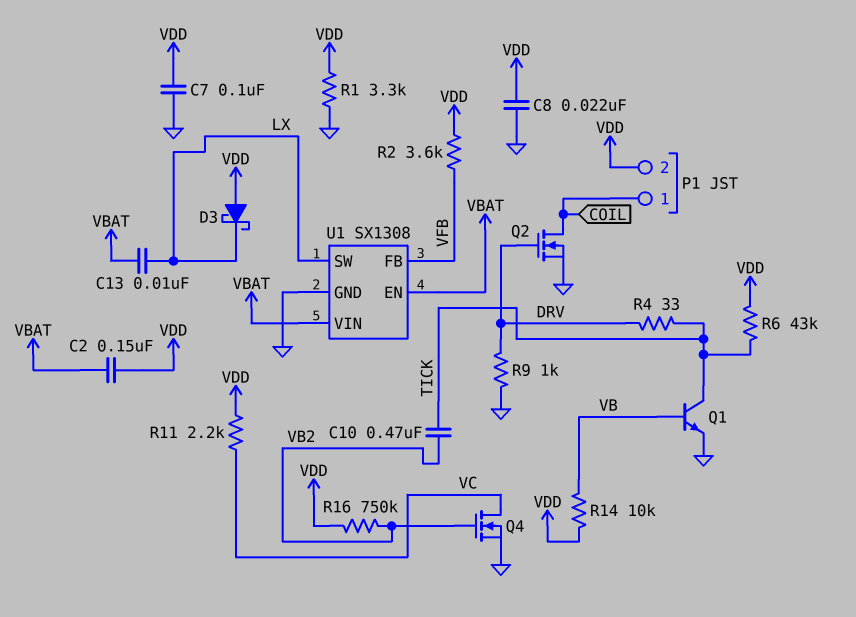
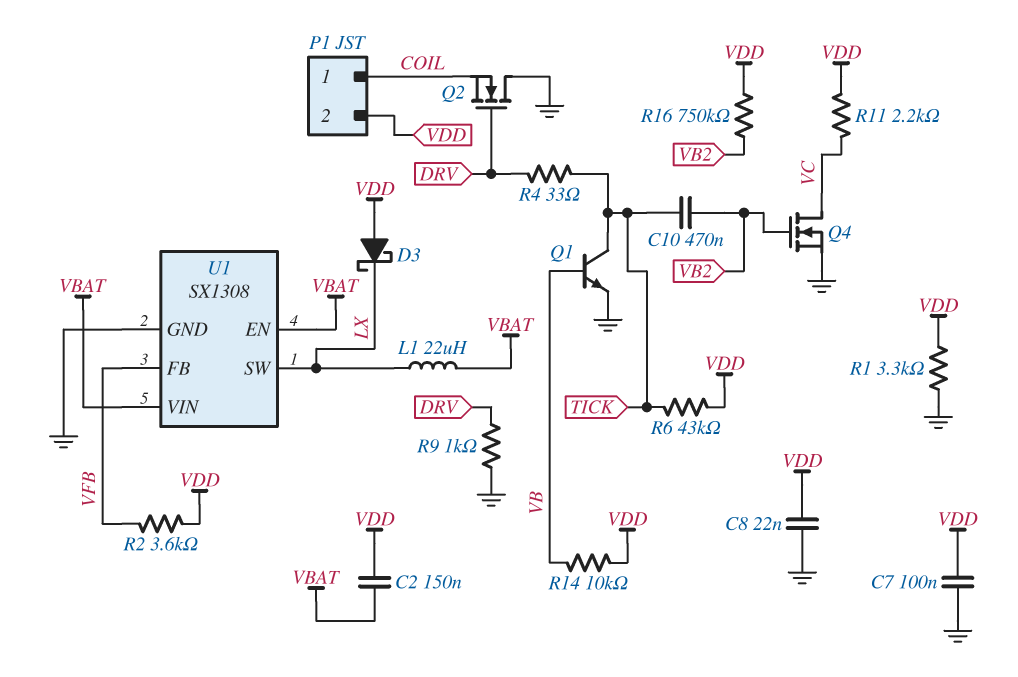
C13: 10nF (LX, VBAT) -> none
L1: none -> 22uH (LX, VBAT)
Q2: NMOS (G DRV, D COIL, S GND) -> NMOS (G DRV, D GND, S COIL)

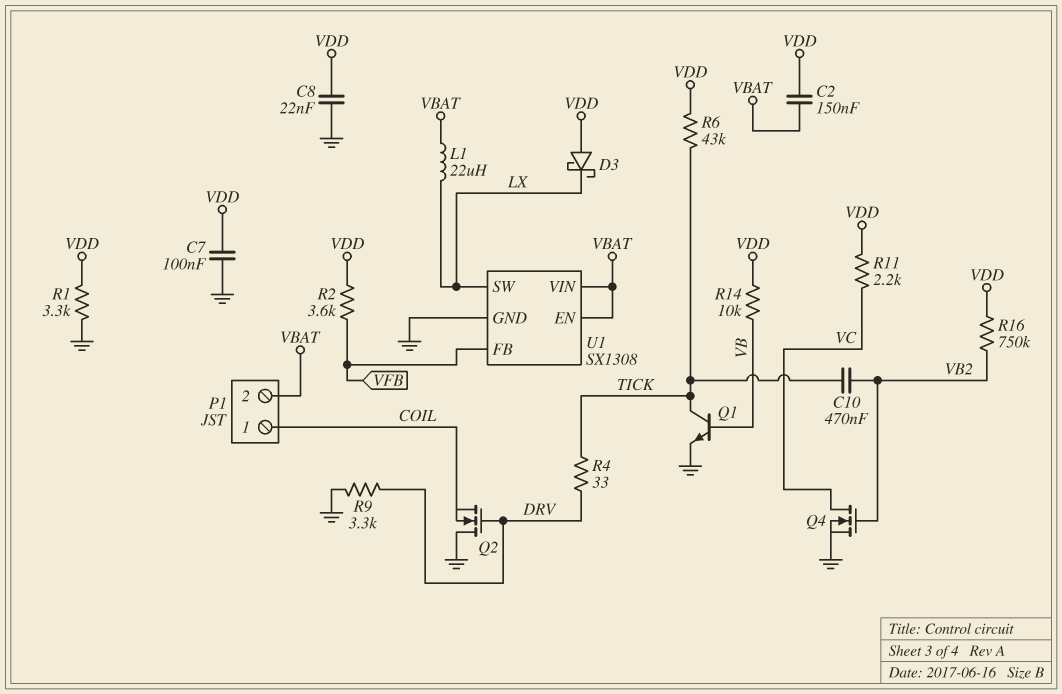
P1 pin 2: VDD -> VBAT
R9: 1k (DRV, GND) -> 3.3k (DRV, GND)

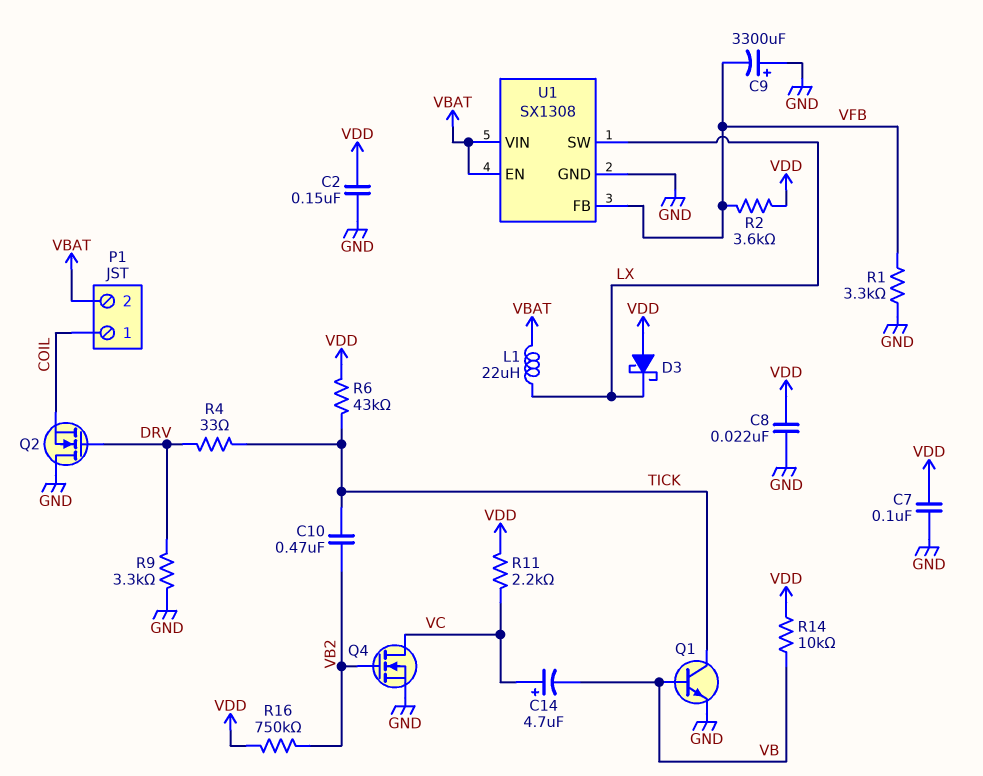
C2: 150nF (VBAT, VDD) -> 150nF (GND, VDD)
C9: none -> 3300uF (plus GND, minus VFB)
C14: none -> 4.7uF (plus VC, minus VB)
R1: 3.3k (GND, VDD) -> 3.3k (GND, VFB)

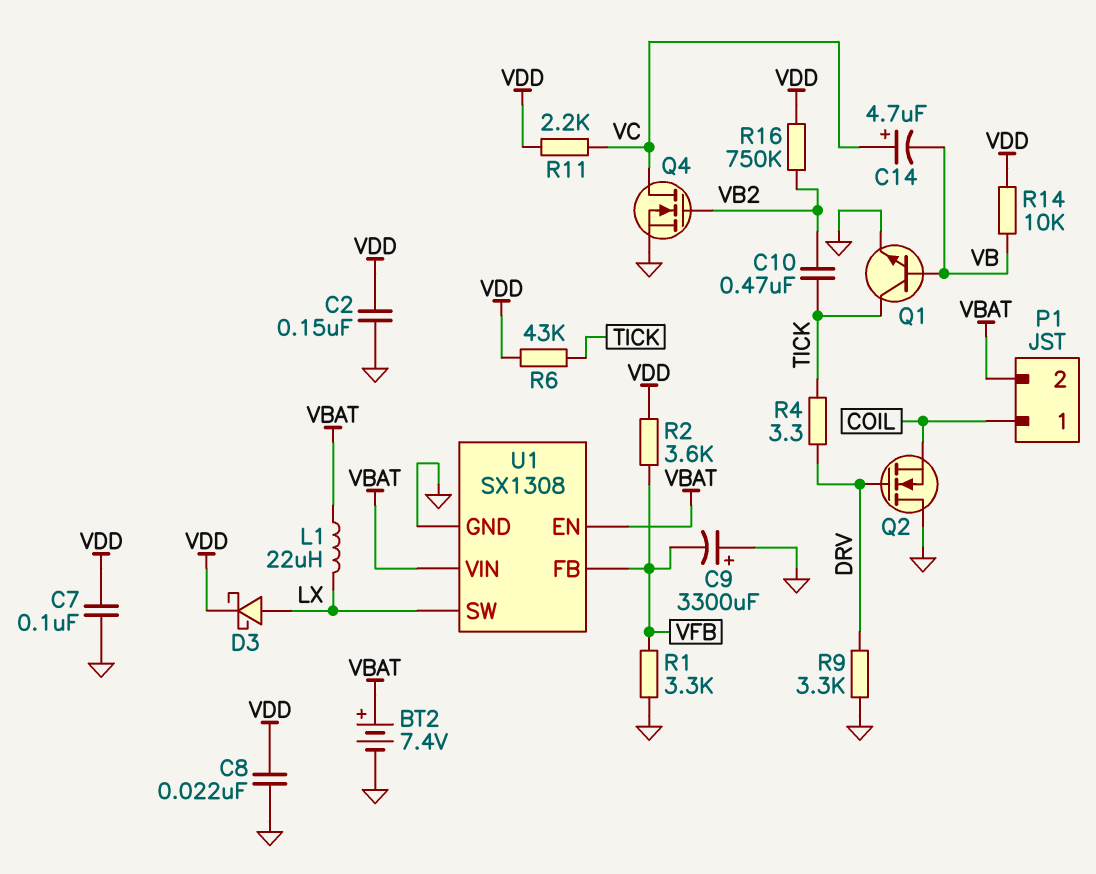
BT2: none -> 7.4V (plus VBAT, minus GND)
D3: schottky (A VDD, K LX) -> schottky (A LX, K VDD)
R4: 33 (DRV, TICK) -> 3.3 (DRV, TICK)

